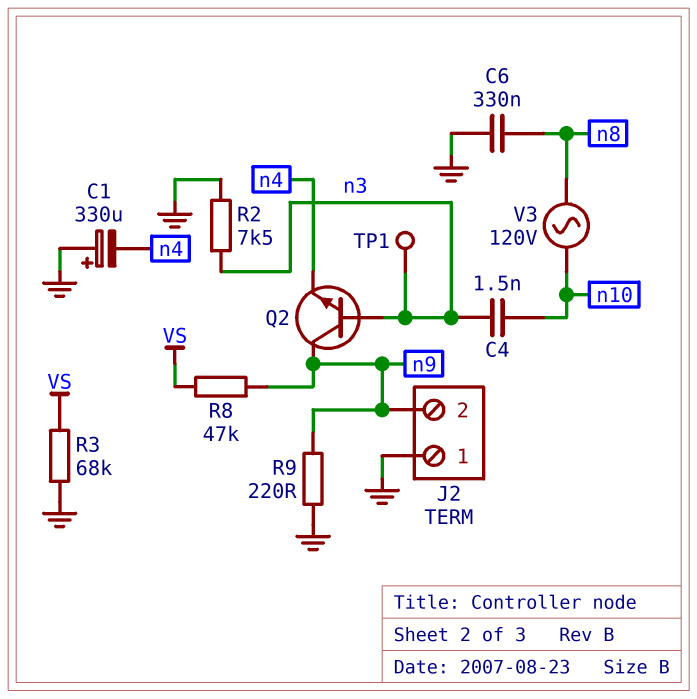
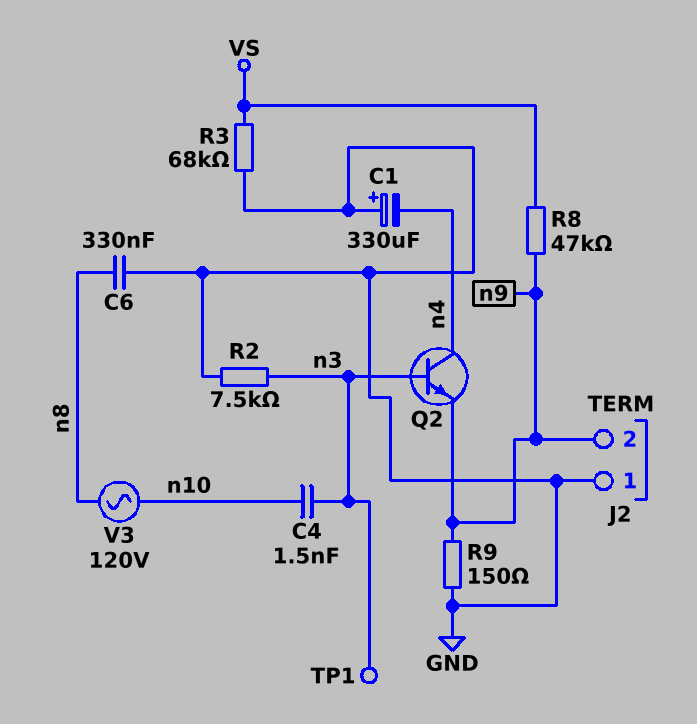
Q2: NPN (B n3, C n9, E n4) -> NPN (B n3, C n4, E n9)
R9: 220 (GND, n9) -> 150 (GND, n9)

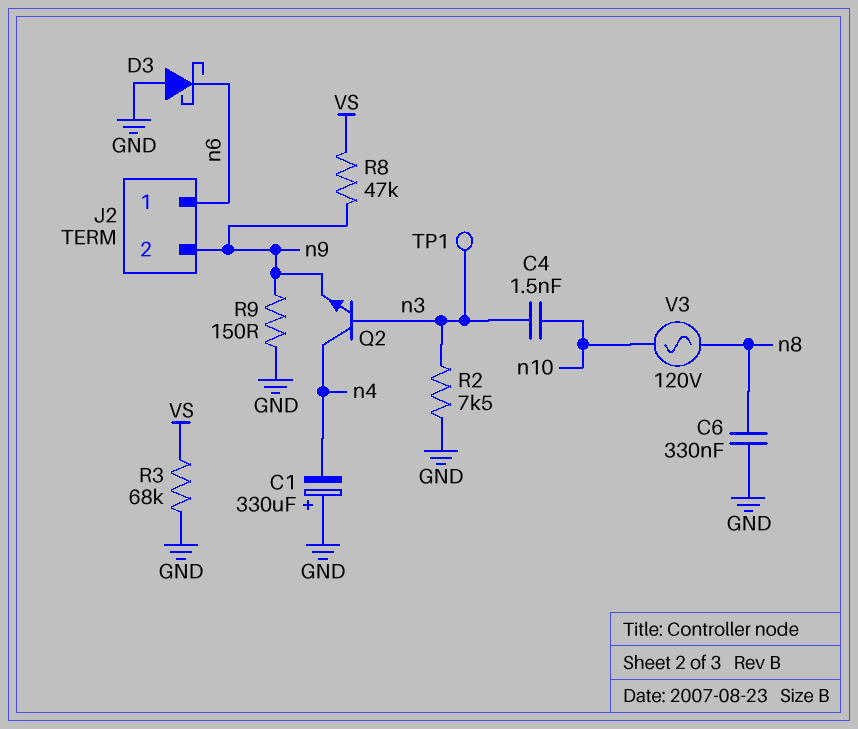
D3: none -> schottky (A GND, K n6)
J2 pin 1: GND -> n6

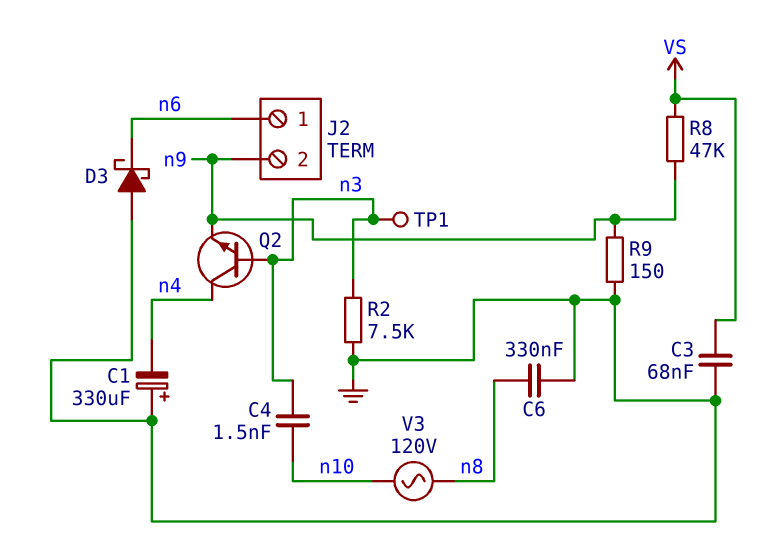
C3: none -> 68nF (GND, VS)
R3: 68k (GND, VS) -> none

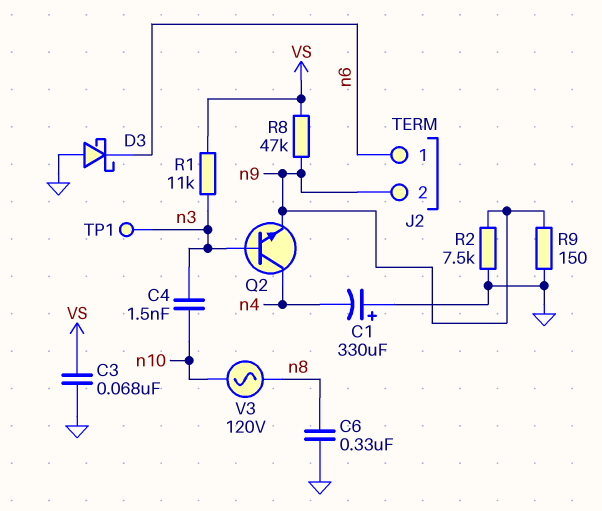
R1: none -> 11k (VS, n3)
R2: 7.5k (GND, n3) -> 7.5k (GND, n9)

